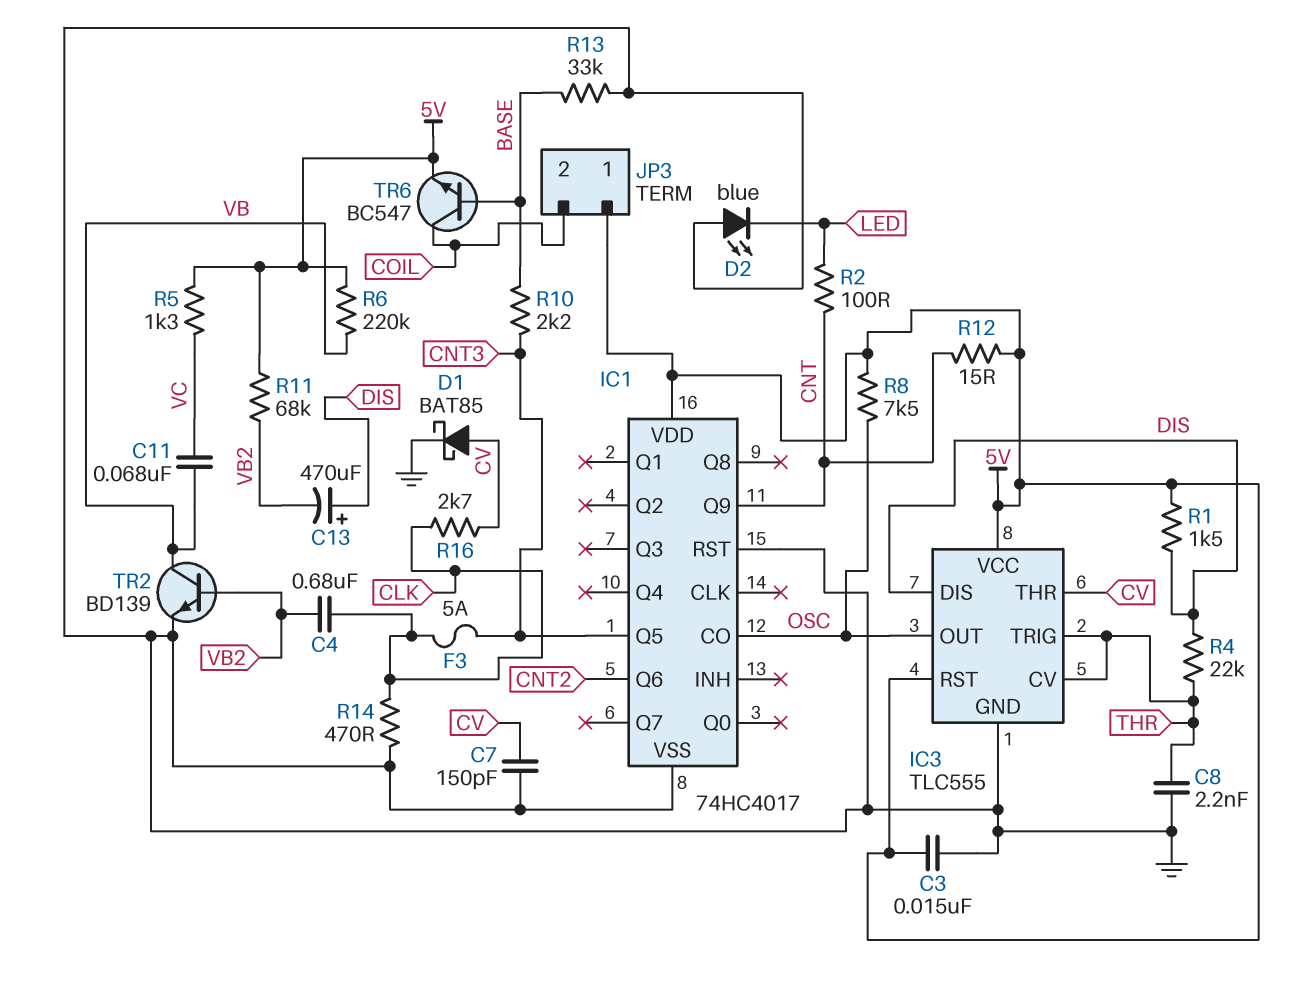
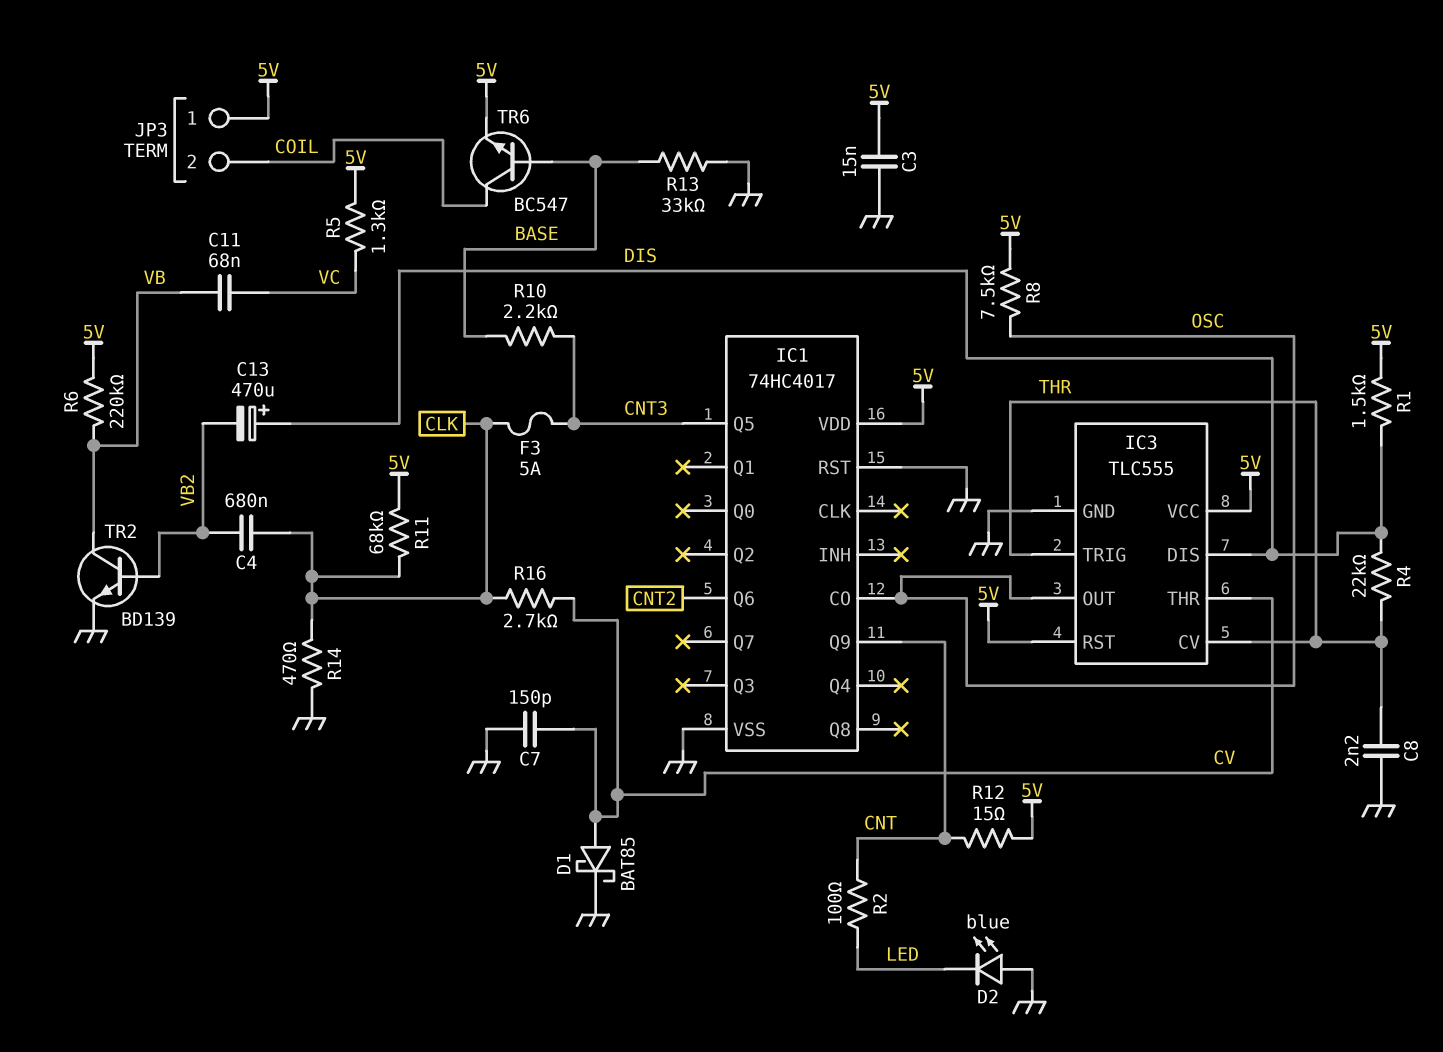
R11: 68k (5V, VB2) -> 68k (5V, CLK)

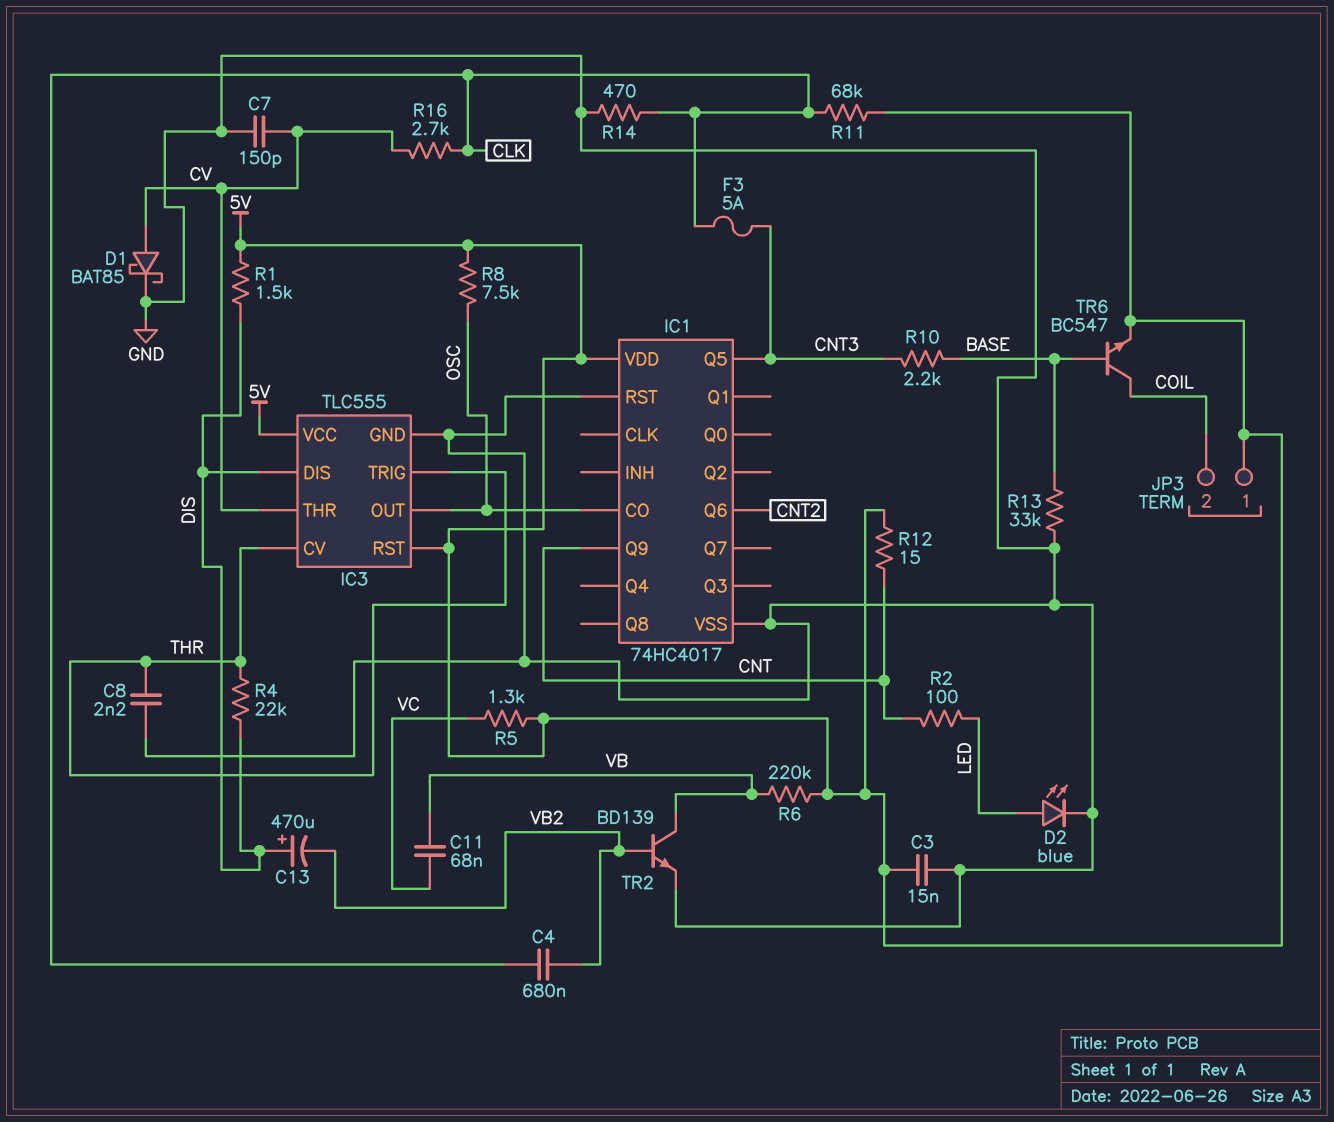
D2: LED blue (A GND, K LED) -> LED blue (A LED, K GND)

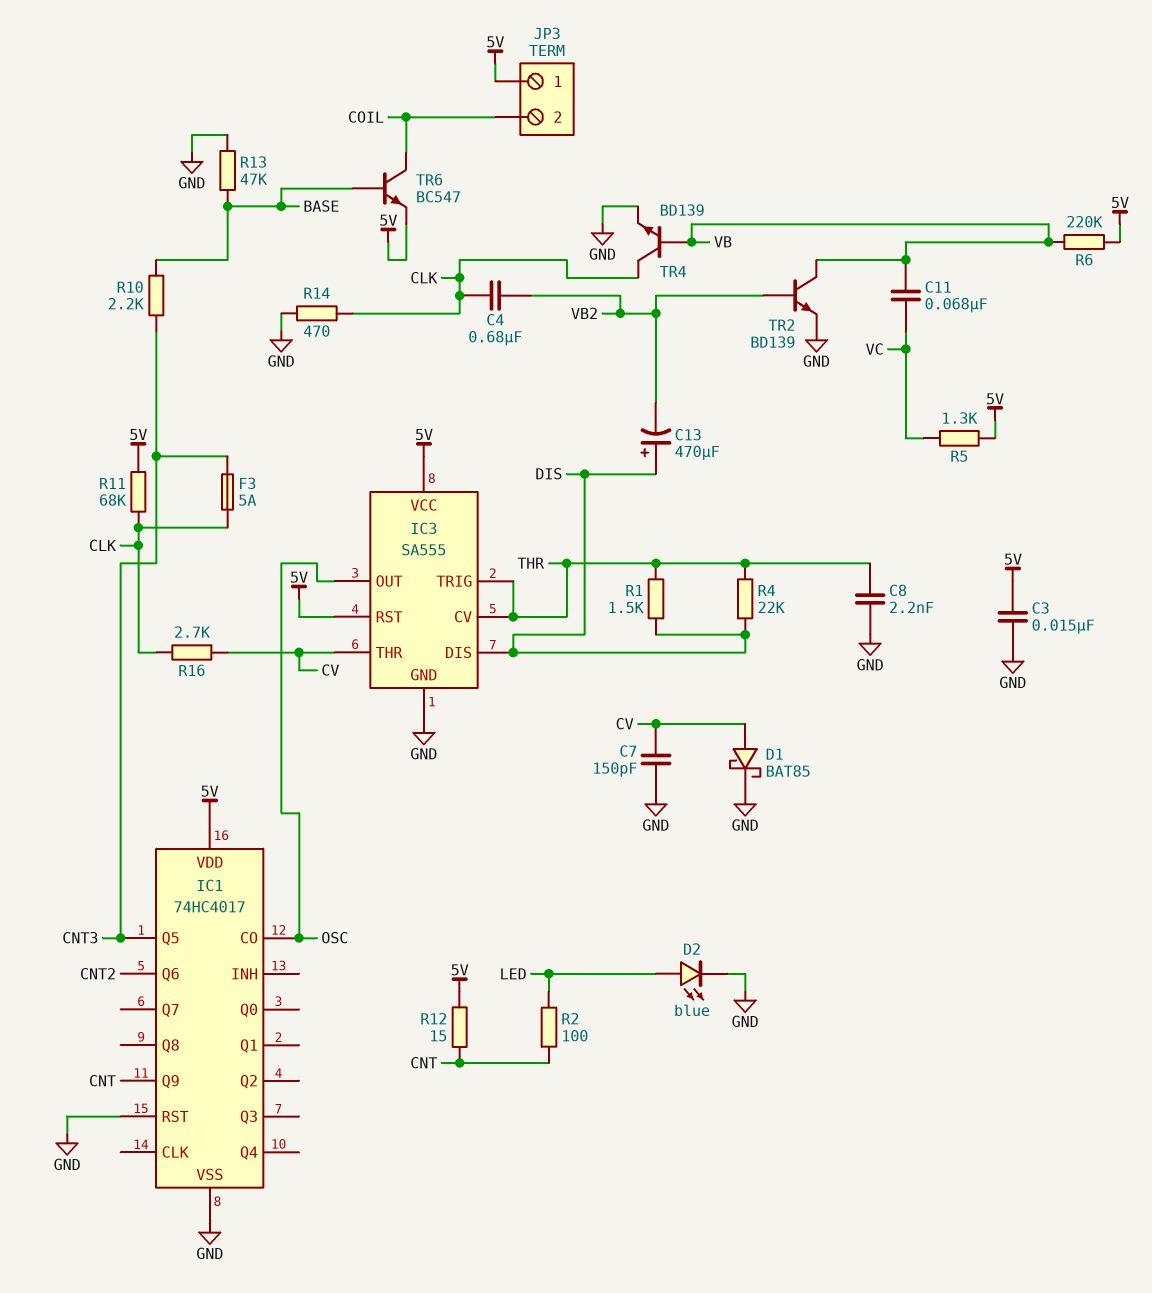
IC3: TLC555 -> SA555
R1: 1.5k (5V, DIS) -> 1.5k (DIS, THR)
R8: 7.5k (5V, OSC) -> none
R13: 33k (BASE, GND) -> 47k (BASE, GND)
TR4: none -> NPN BD139 (B VB, C CLK, E GND)

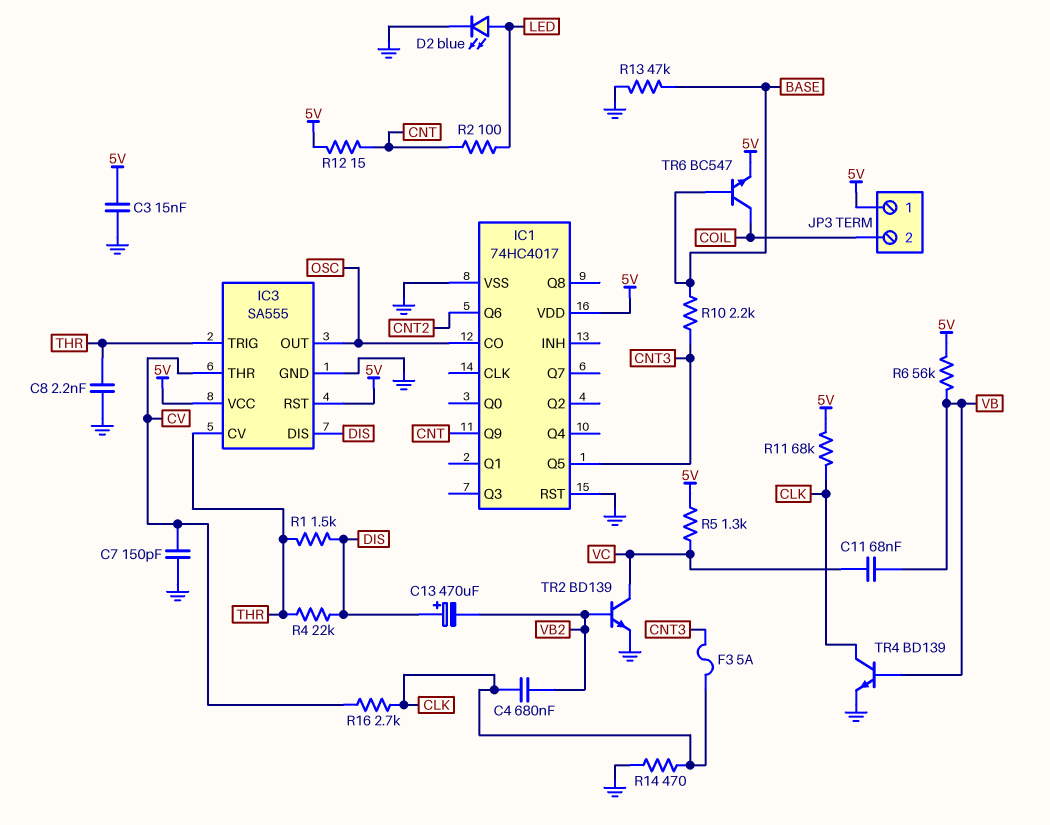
D1: schottky BAT85 (A CV, K GND) -> none
R6: 220k (5V, VB) -> 56k (5V, VB)
TR2: NPN BD139 (B VB2, C VB, E GND) -> NPN BD139 (B VB2, C VC, E GND)

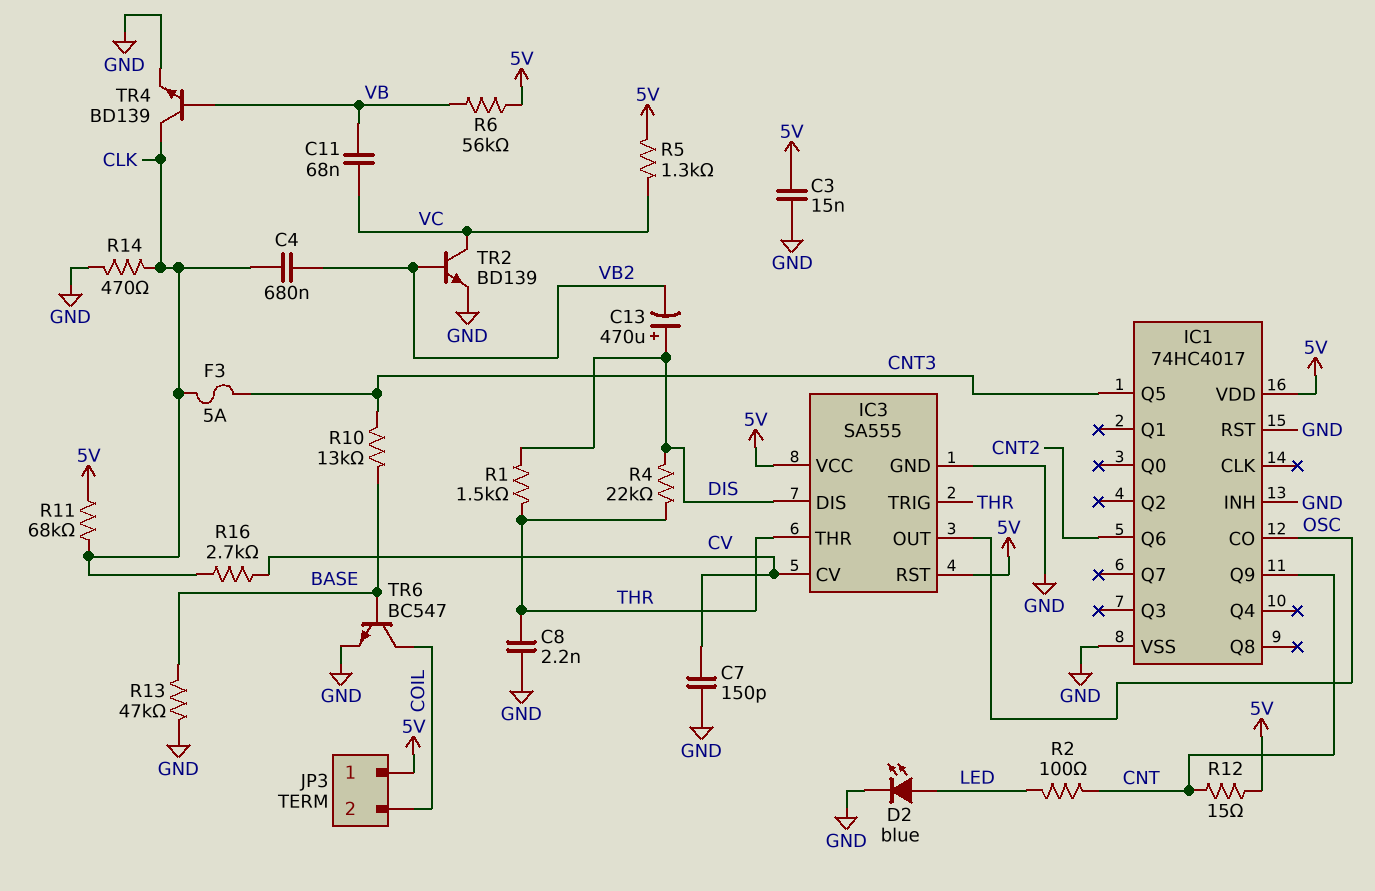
IC1 pin INH: none -> GND
IC3 pin CV: THR -> CV
IC3 pin THR: CV -> THR
R10: 2.2k (BASE, CNT3) -> 13k (BASE, CNT3)
TR6: NPN BC547 (B BASE, C COIL, E 5V) -> NPN BC547 (B BASE, C COIL, E GND)

